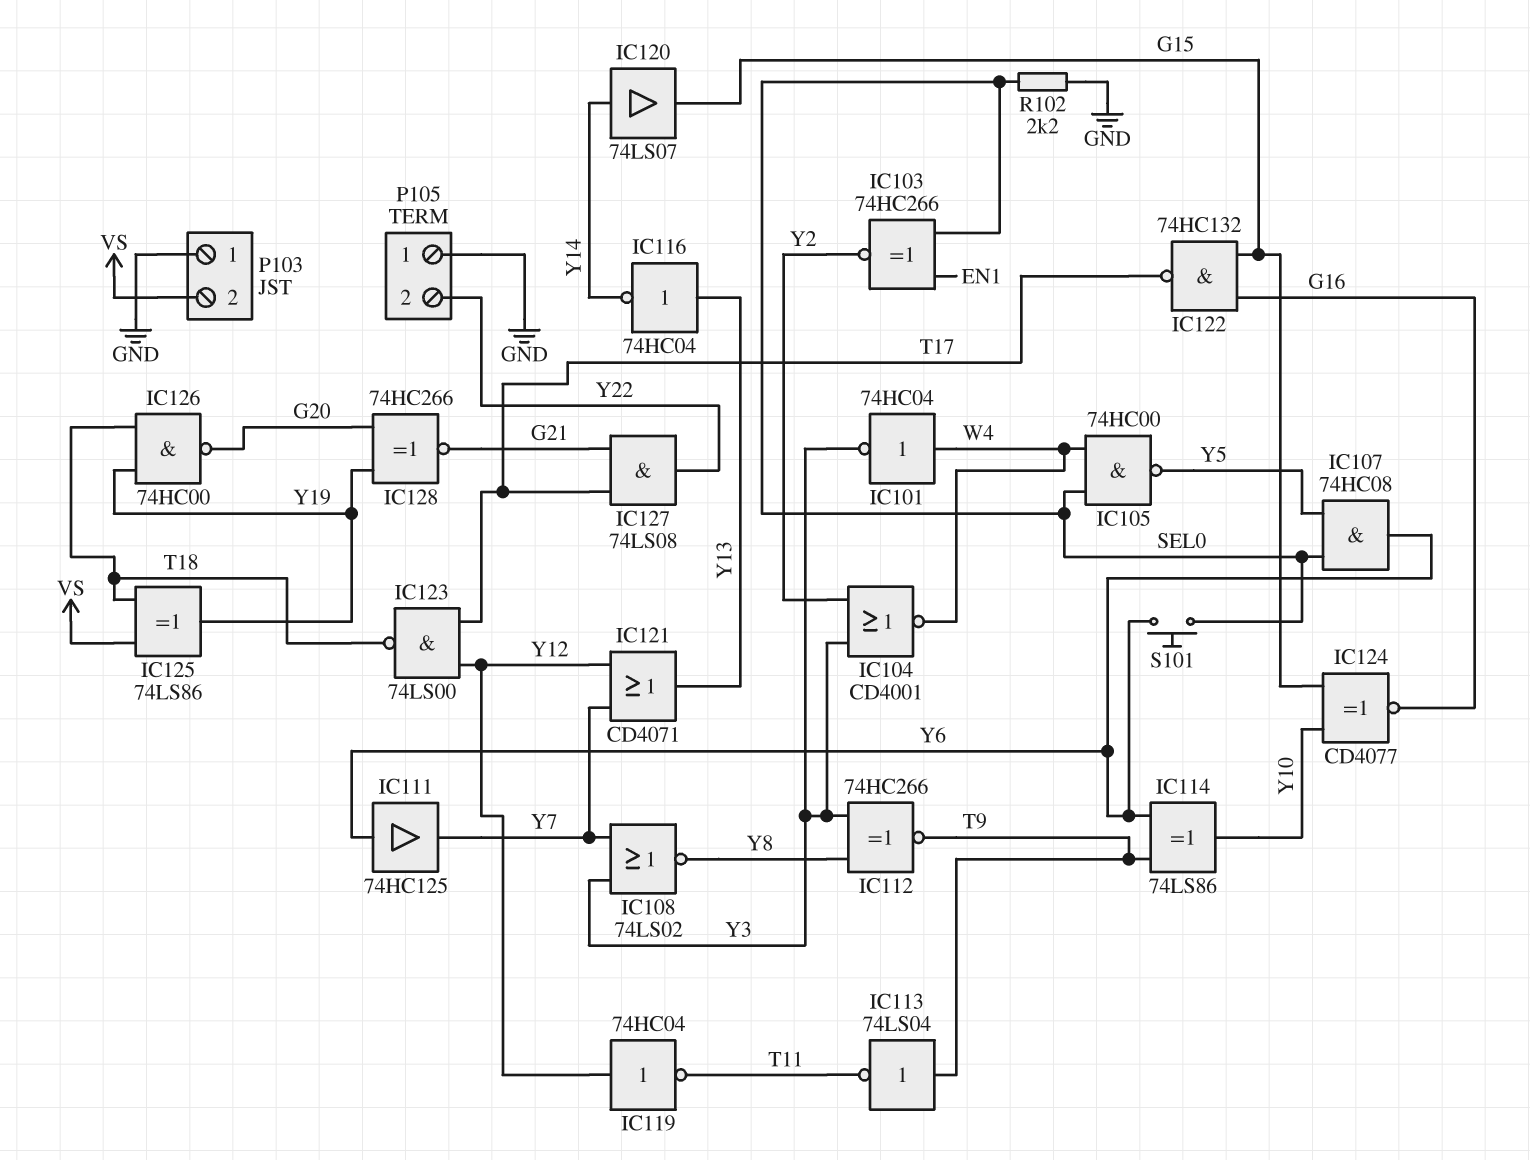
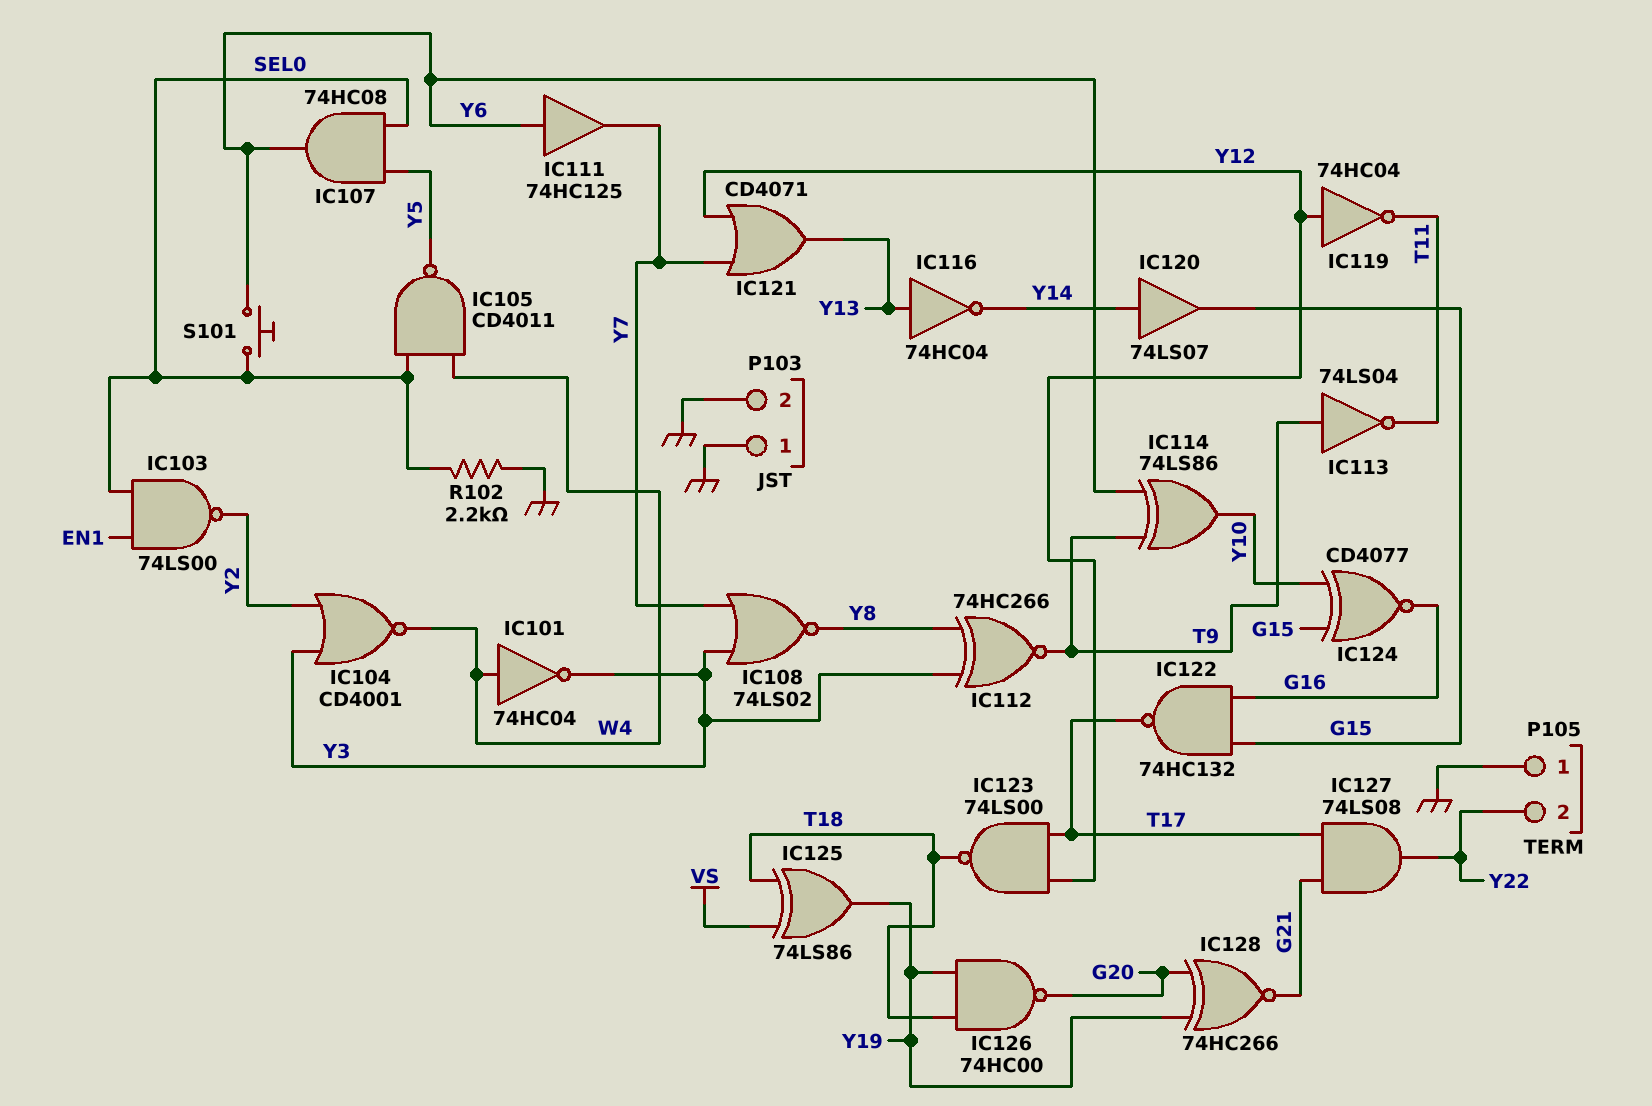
IC103: XNOR 74HC266 (in EN1, in SEL0, out Y2) -> NAND 74LS00 (in EN1, in SEL0, out Y2)
IC105: NAND 74HC00 (in SEL0, in W4, out Y5) -> NAND CD4011 (in SEL0, in W4, out Y5)
P103 pin 2: VS -> GND

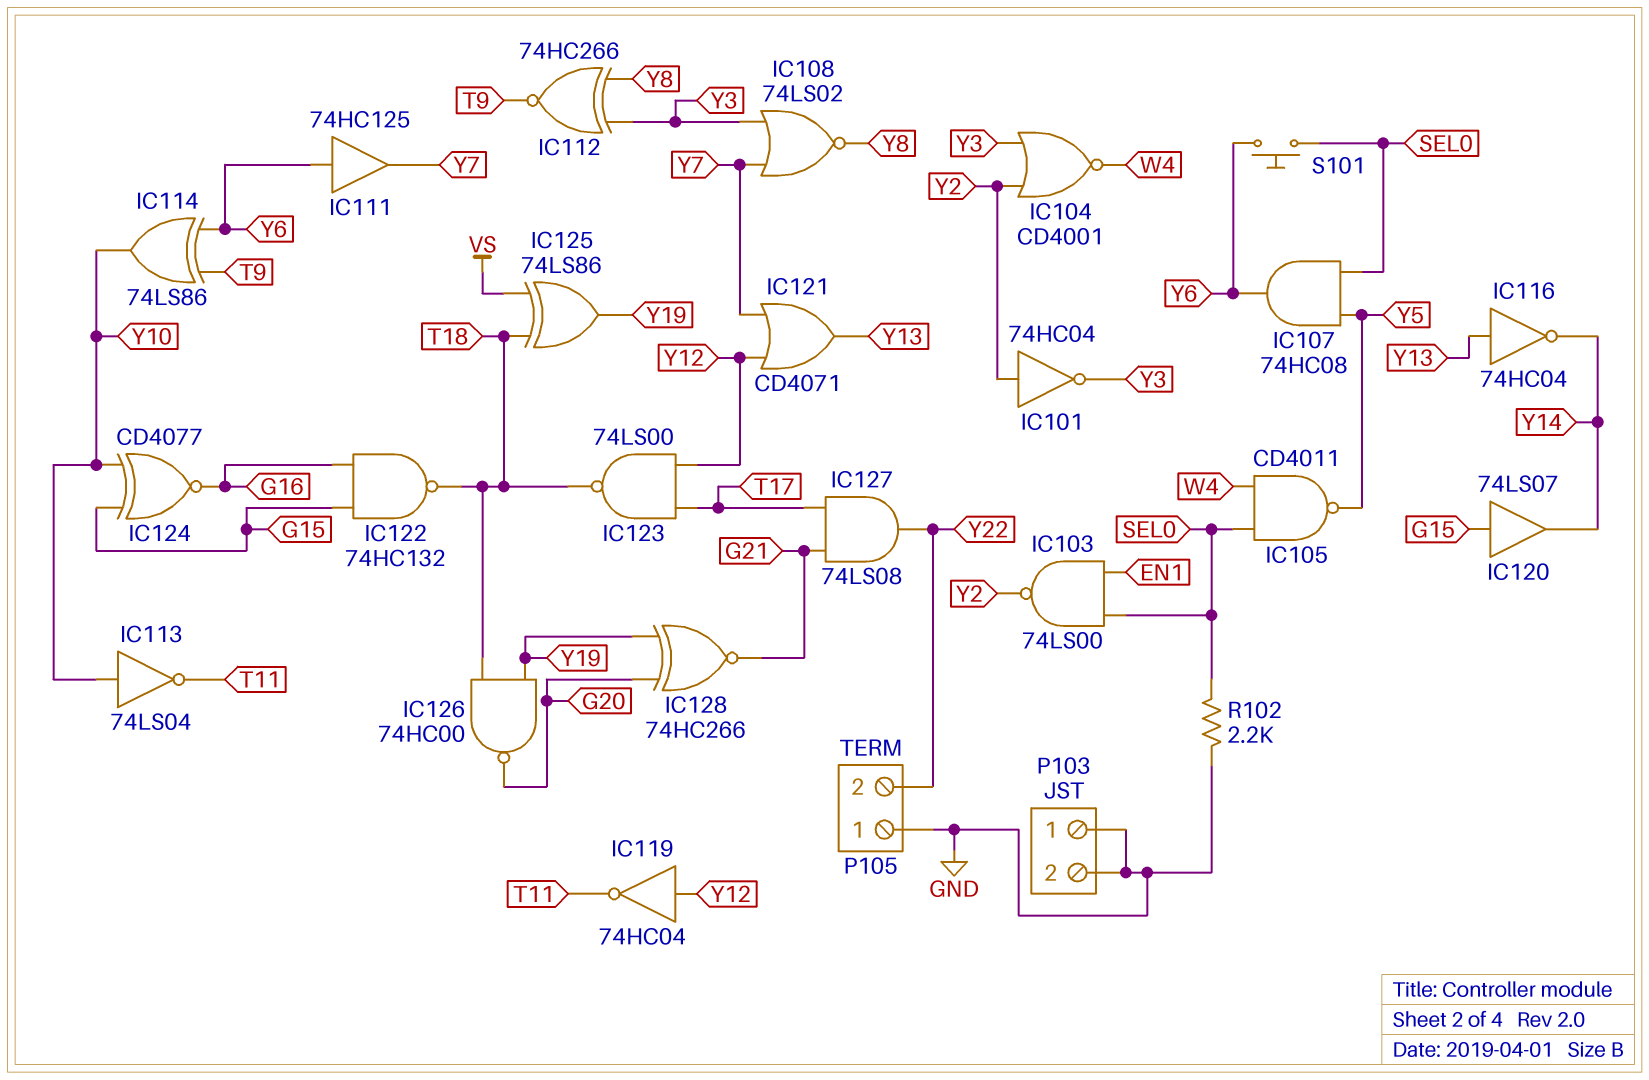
IC101: NOT 74HC04 (in W4, out Y3) -> NOT 74HC04 (in Y2, out Y3)
IC113: NOT 74LS04 (in T9, out T11) -> NOT 74LS04 (in Y10, out T11)
IC120: buffer 74LS07 (in Y14, out G15) -> buffer 74LS07 (in G15, out Y14)
IC122: NAND 74HC132 (in G15, in G16, out T17) -> NAND 74HC132 (in G15, in G16, out T18)

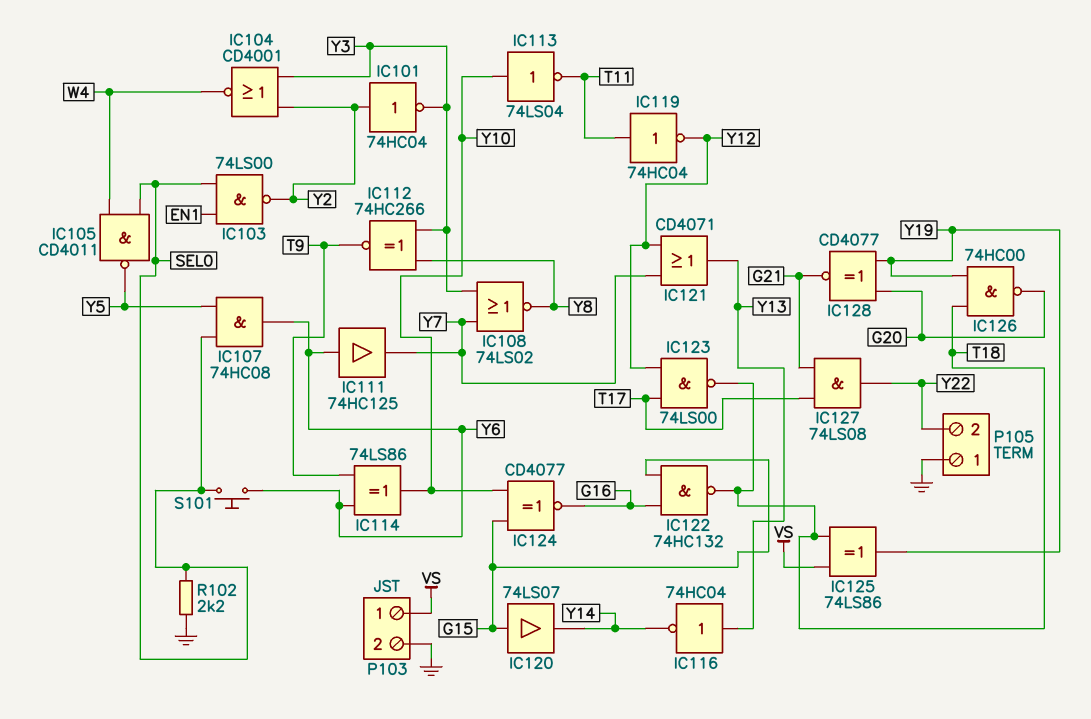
IC119: NOT 74HC04 (in Y12, out T11) -> NOT 74HC04 (in T11, out Y12)
IC128: XNOR 74HC266 (in G20, in Y19, out G21) -> XNOR CD4077 (in G20, in Y19, out G21)
P103 pin 1: GND -> VS

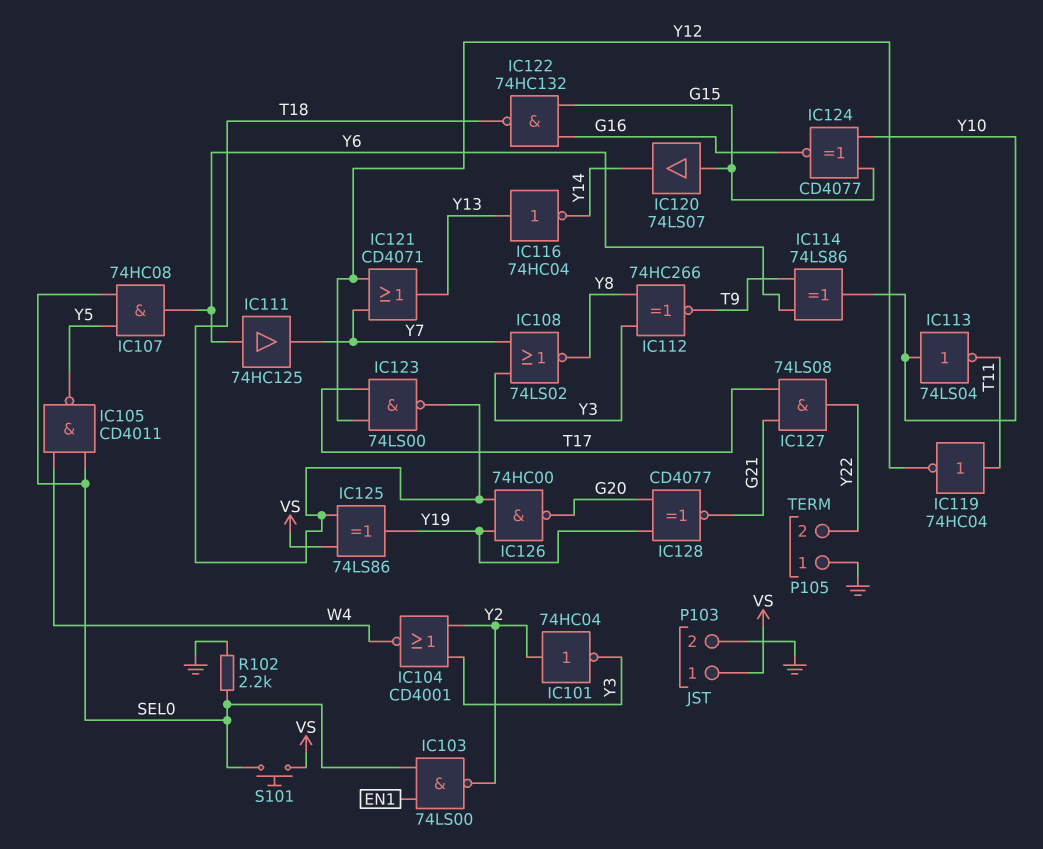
S101: button (SEL0, Y6) -> button (SEL0, VS)

